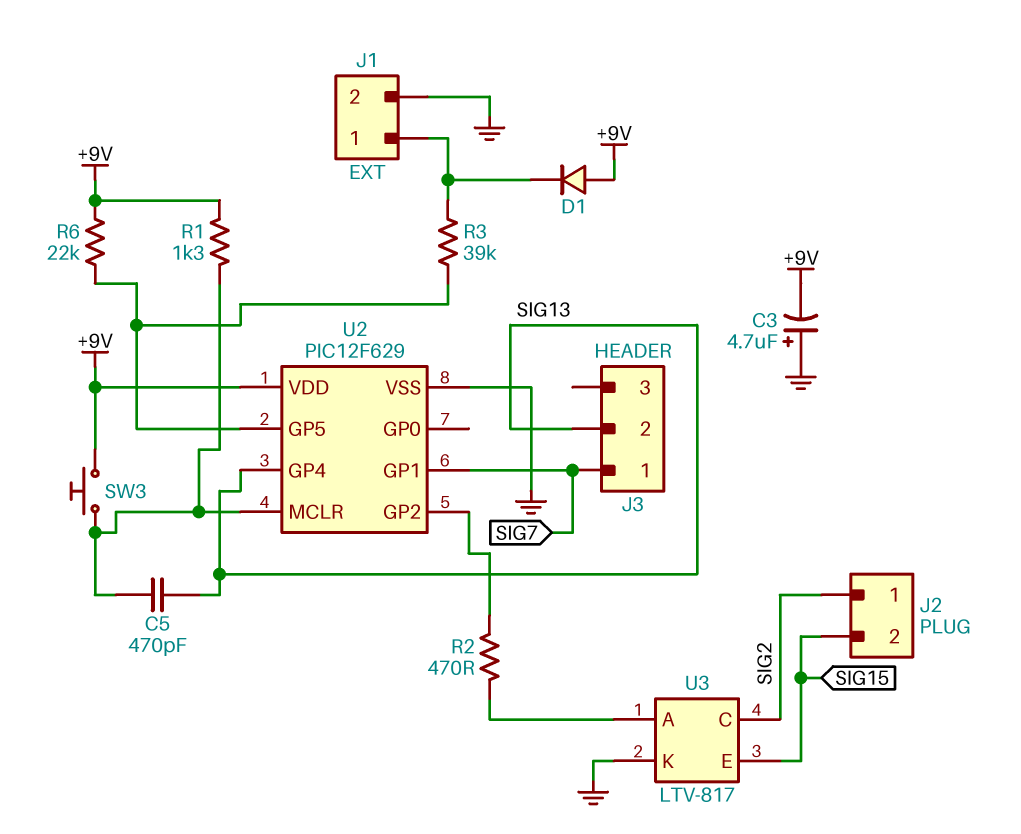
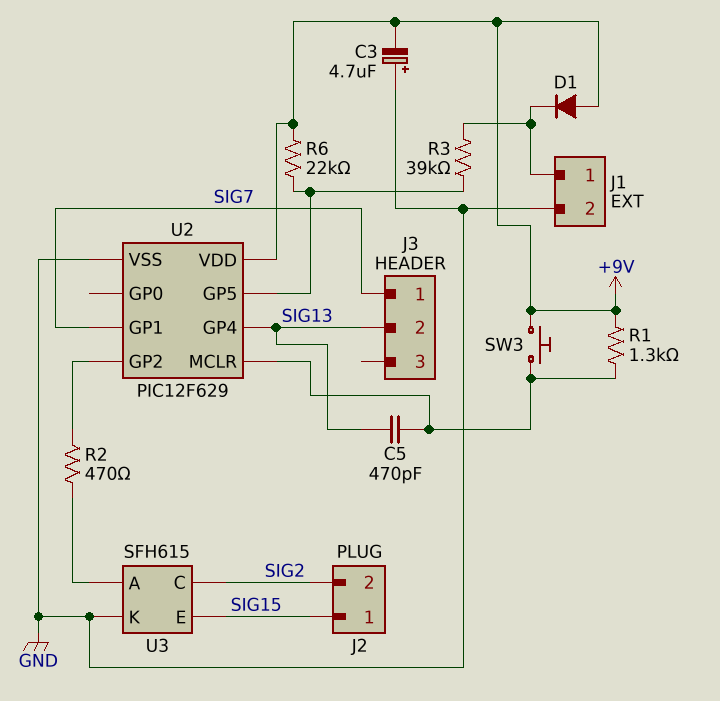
J2 pin 1: SIG2 -> SIG15
J2 pin 2: SIG15 -> SIG2
U3: LTV-817 -> SFH615

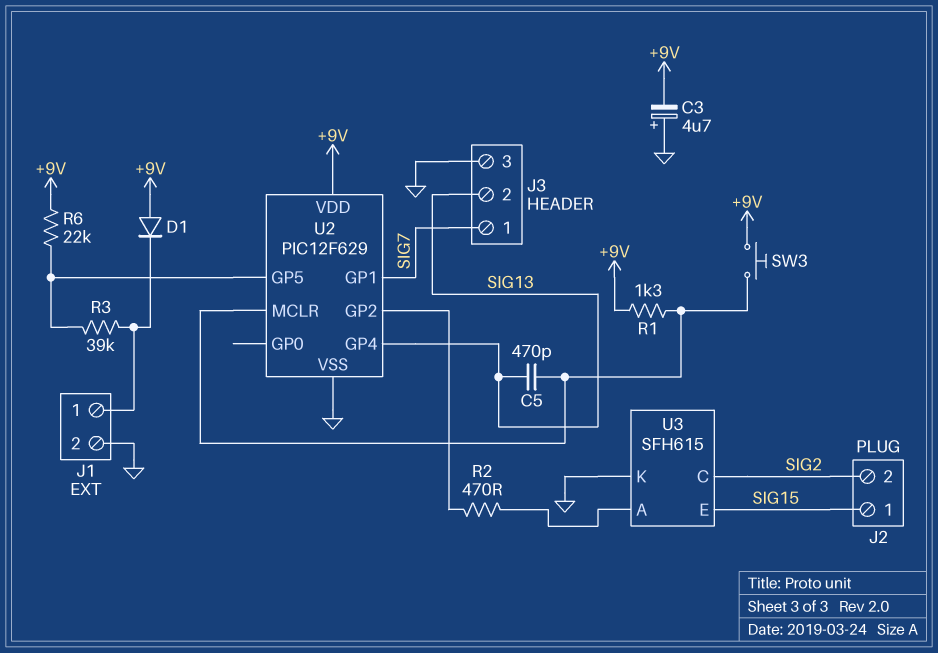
J3 pin 3: none -> GND

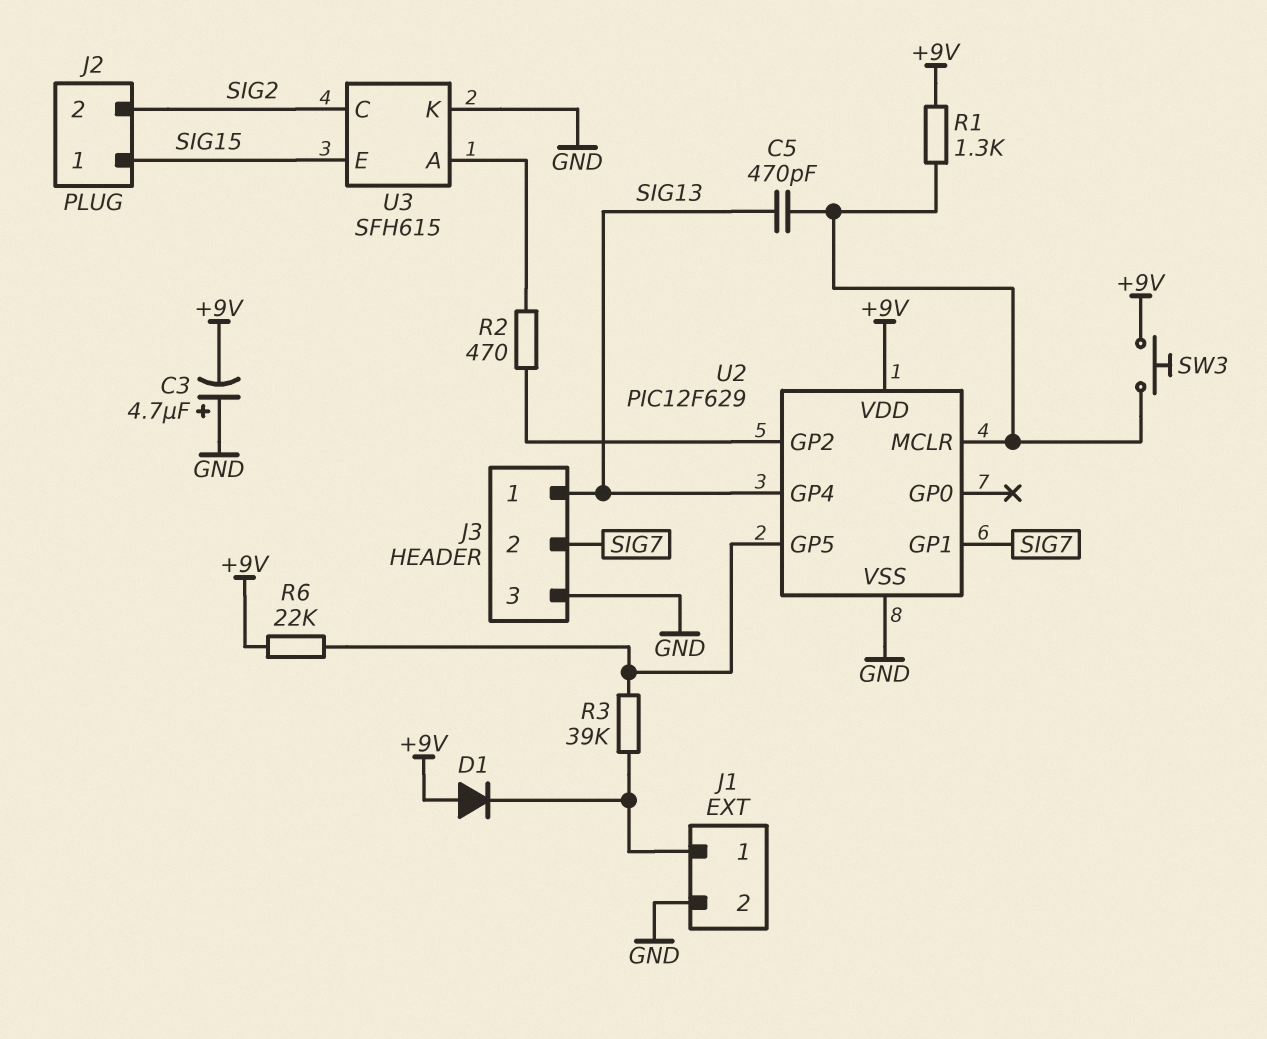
J3 pin 1: SIG7 -> SIG13
J3 pin 2: SIG13 -> SIG7

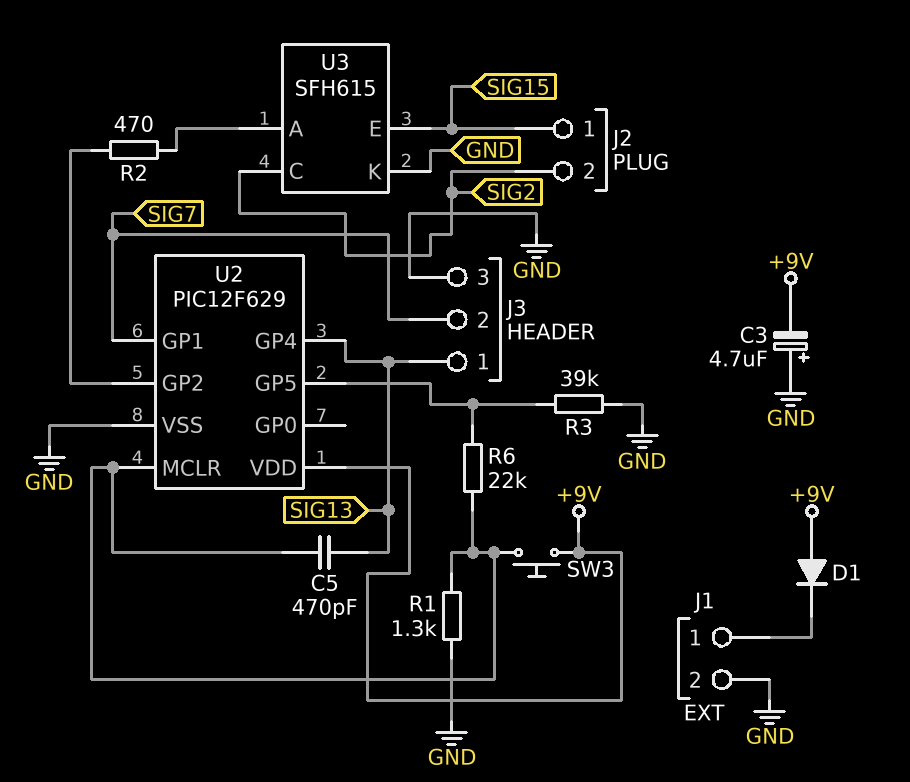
R1: 1.3k (+9V, U2/MCLR) -> 1.3k (GND, U2/MCLR)
R3: 39k (J1/1, U2/GP5) -> 39k (GND, U2/GP5)
R6: 22k (+9V, U2/GP5) -> 22k (U2/GP5, U2/MCLR)

